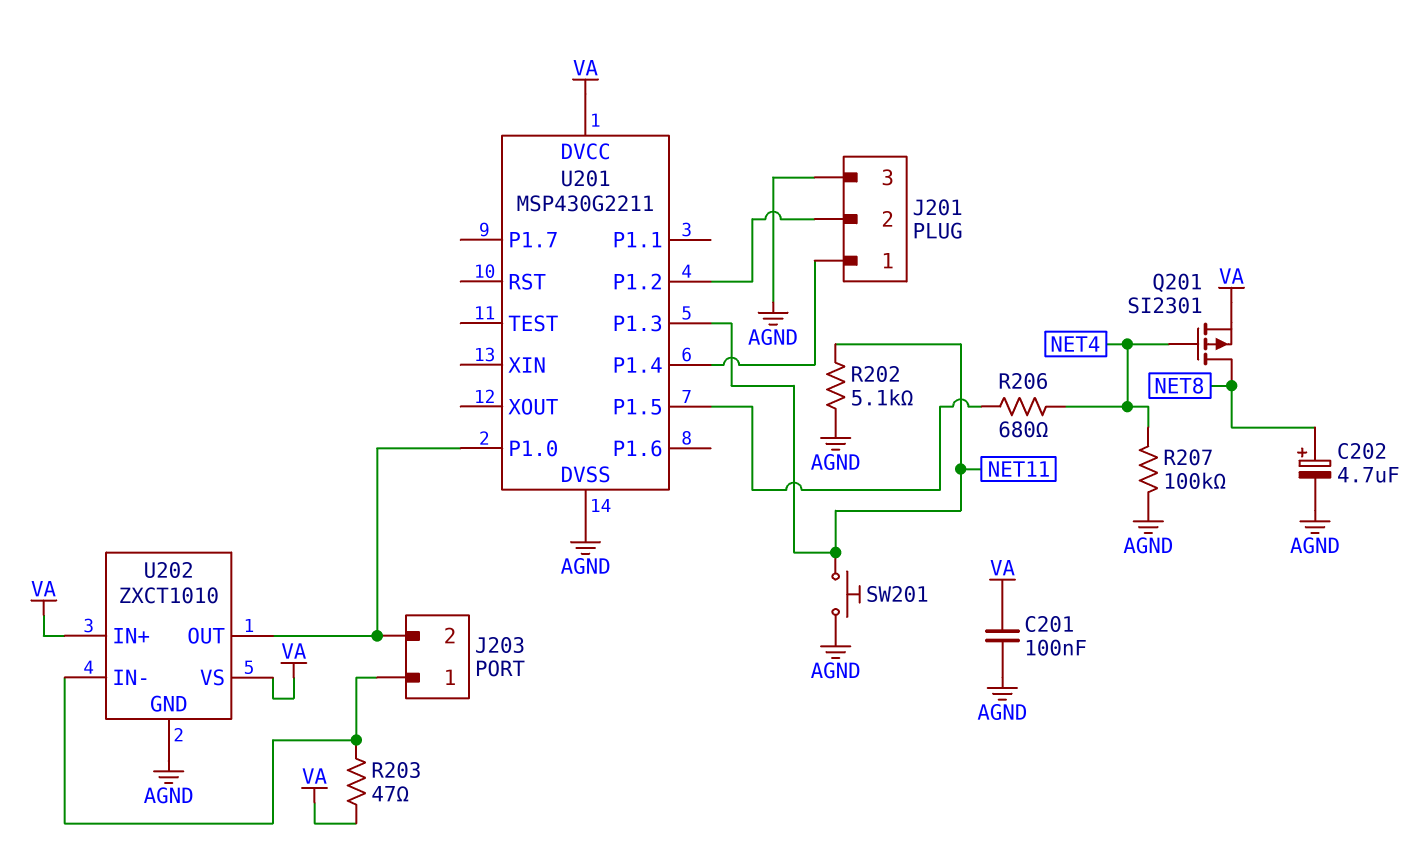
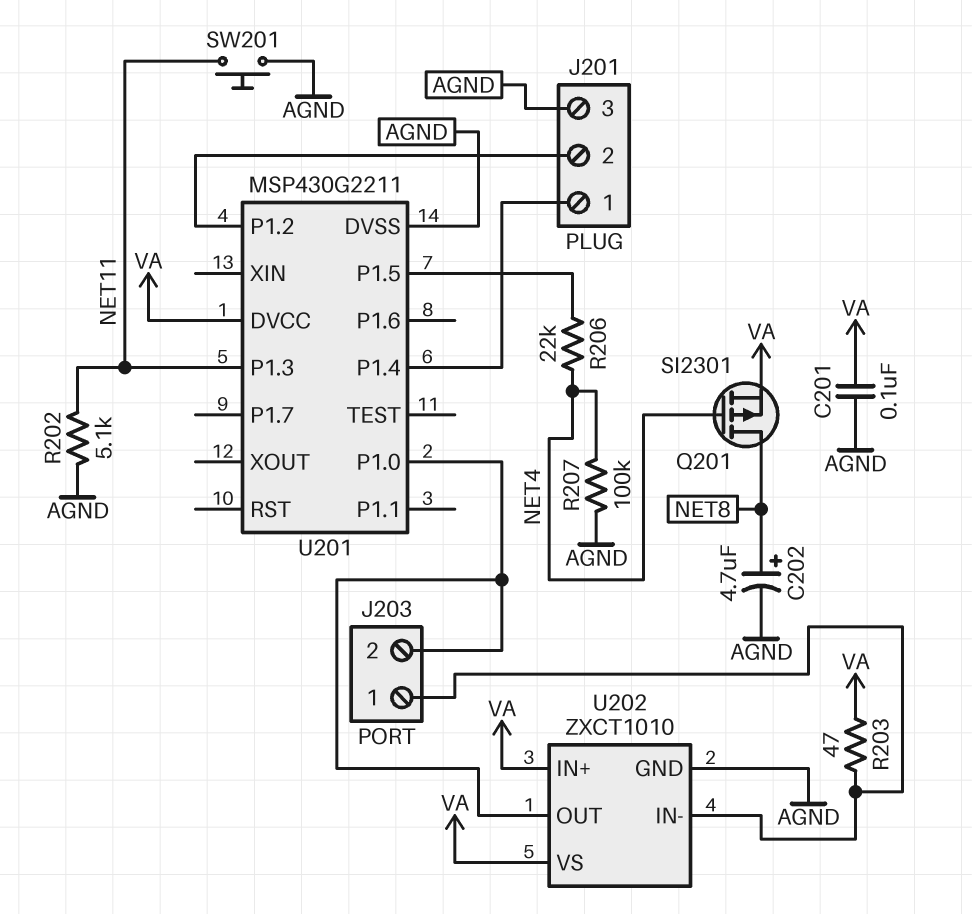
R206: 680 (NET4, U201/P1.5) -> 22k (NET4, U201/P1.5)

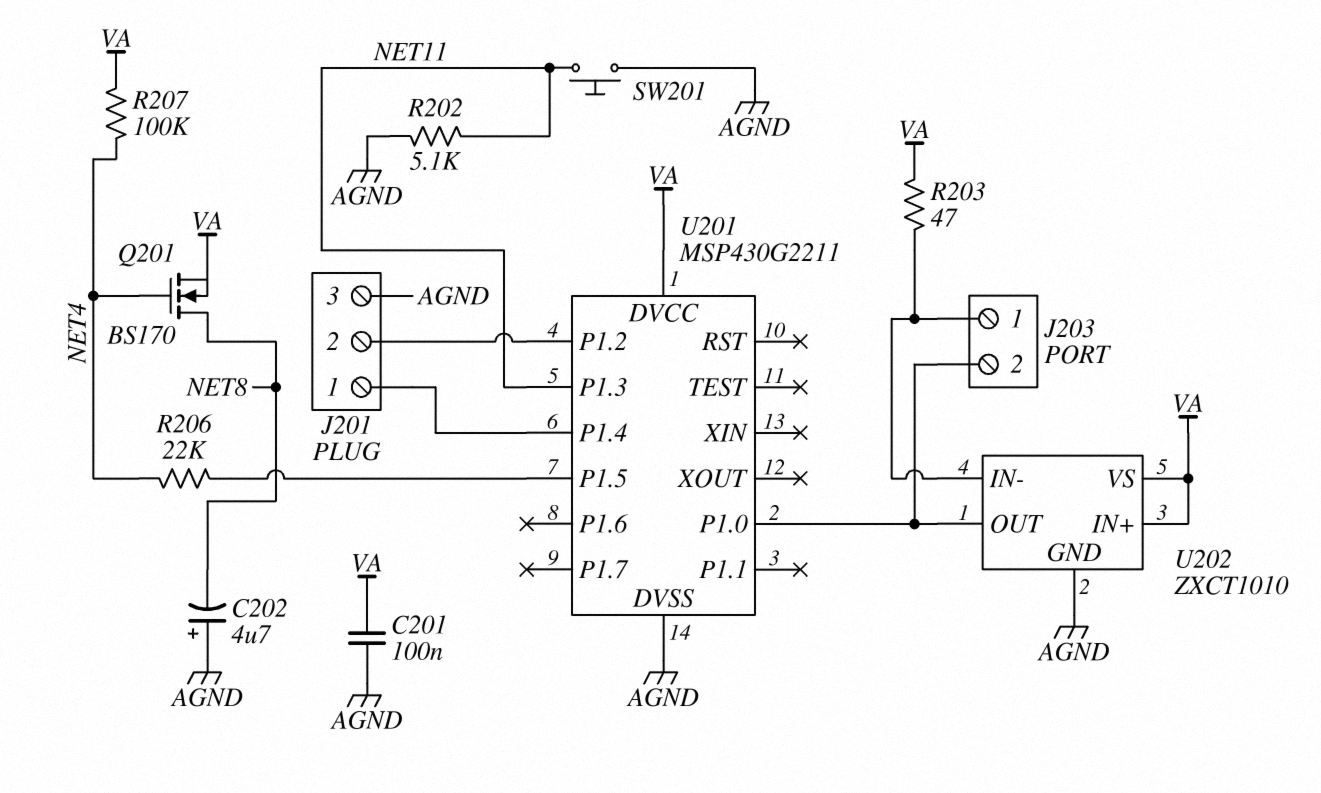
C202: 4.7uF (plus NET8, minus AGND) -> 4.7uF (plus AGND, minus NET8)
Q201: PMOS SI2301 (G NET4, D NET8, S VA) -> NMOS BS170 (G NET4, D NET8, S VA)
R207: 100k (AGND, NET4) -> 100k (NET4, VA)

